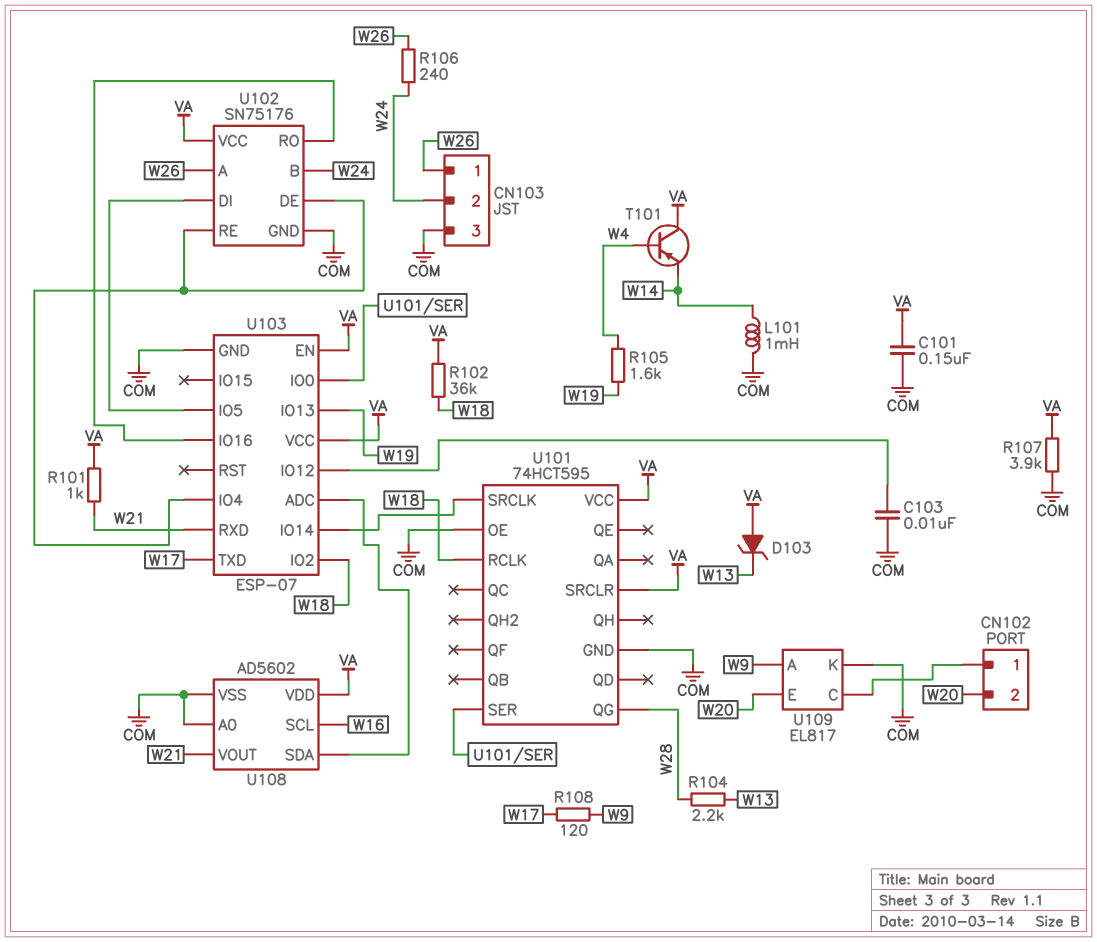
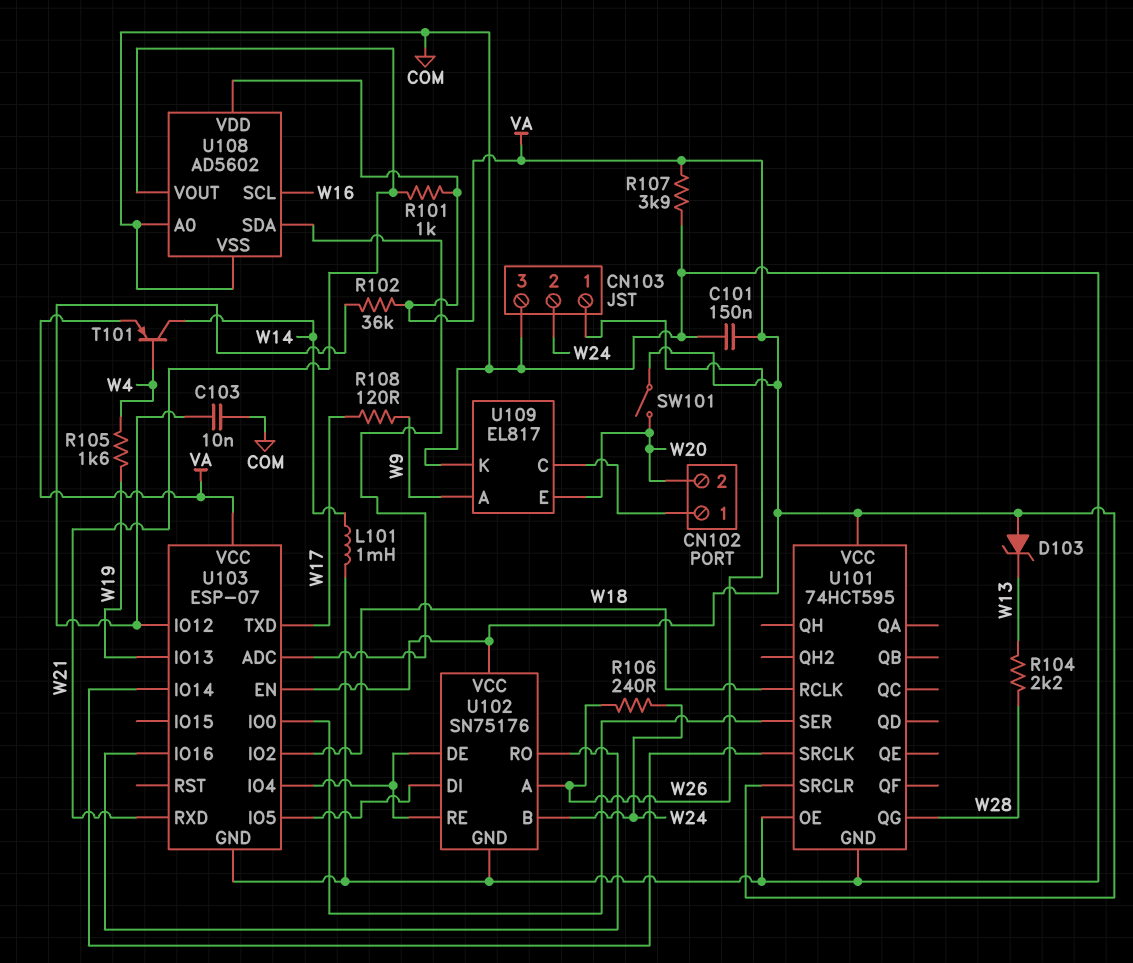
R102: 36k (VA, W18) -> 36k (U103/IO12, VA)
SW101: none -> switch (VA, W20)
T101: PNP (B W4, C VA, E W14) -> PNP (B W4, C W14, E VA)

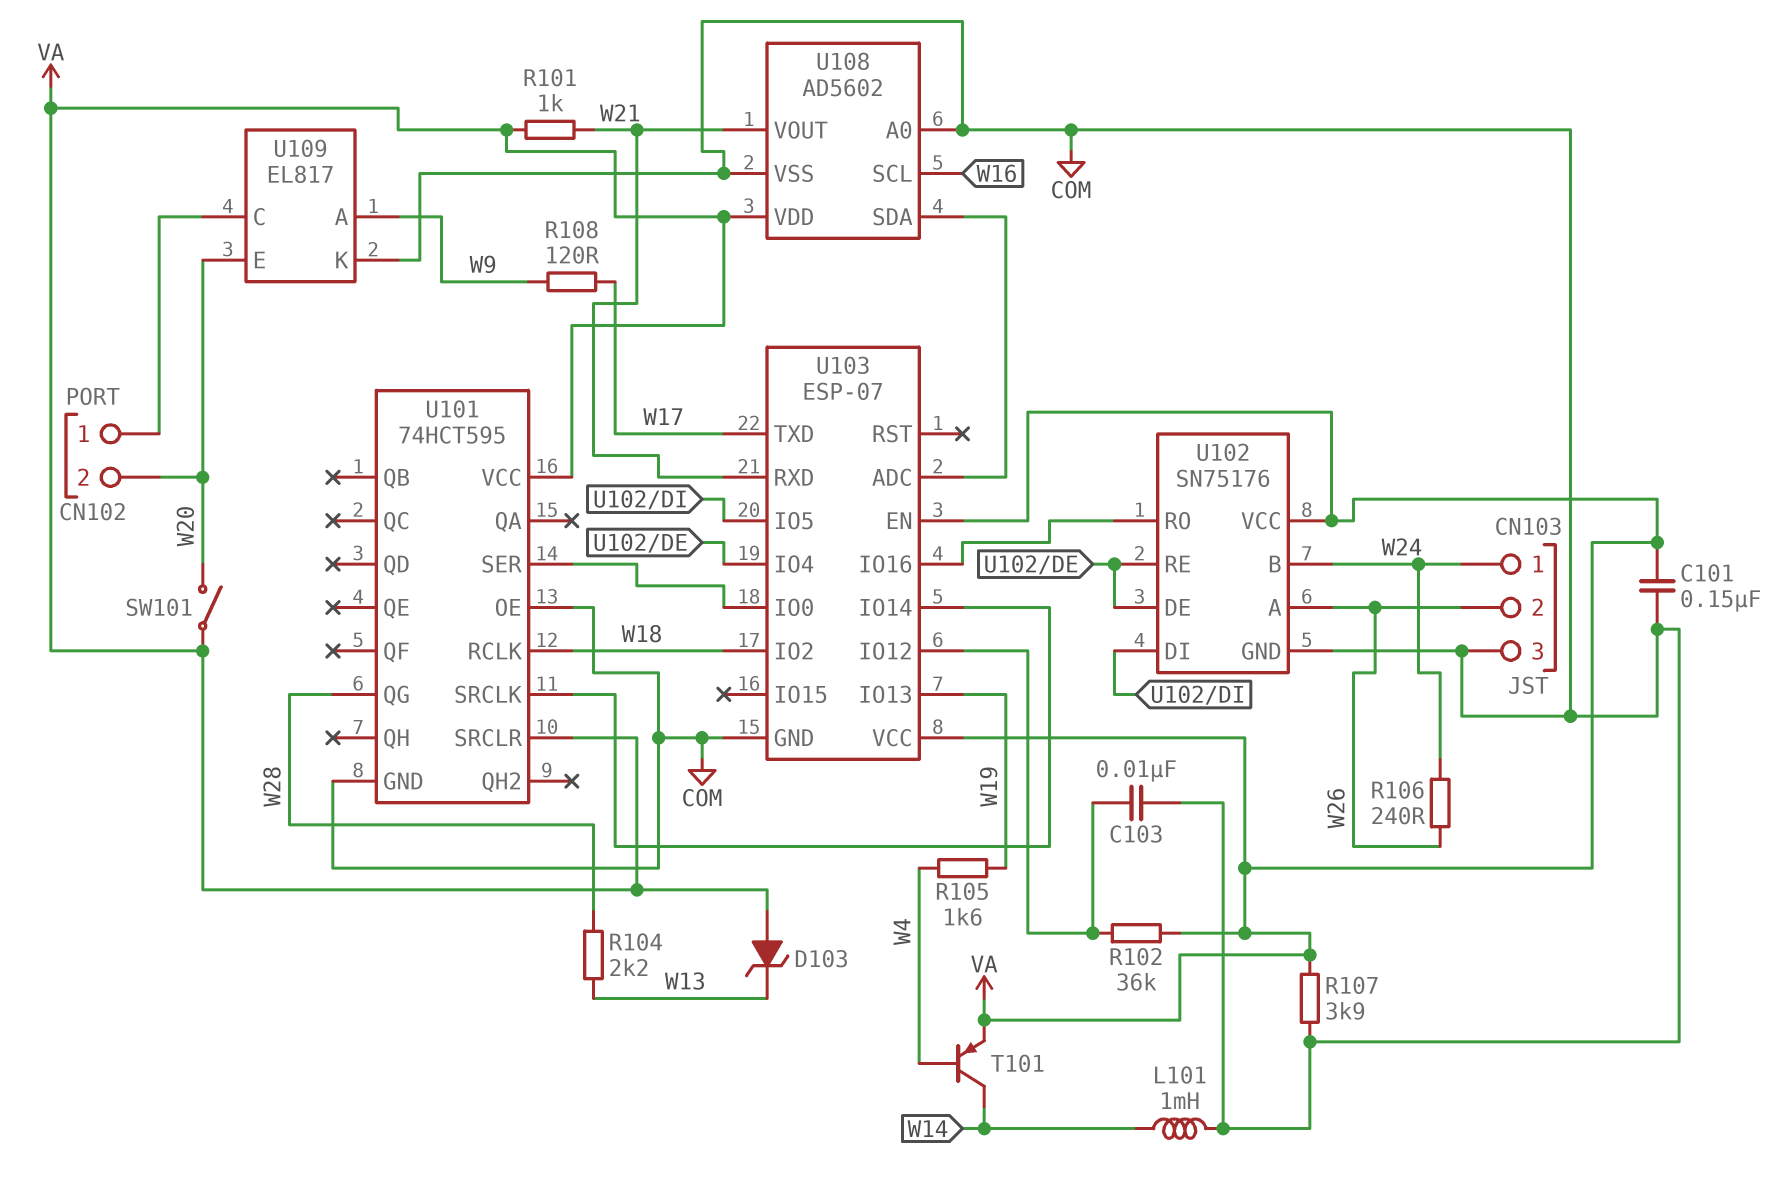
CN103 pin 1: W26 -> W24
CN103 pin 2: W24 -> W26

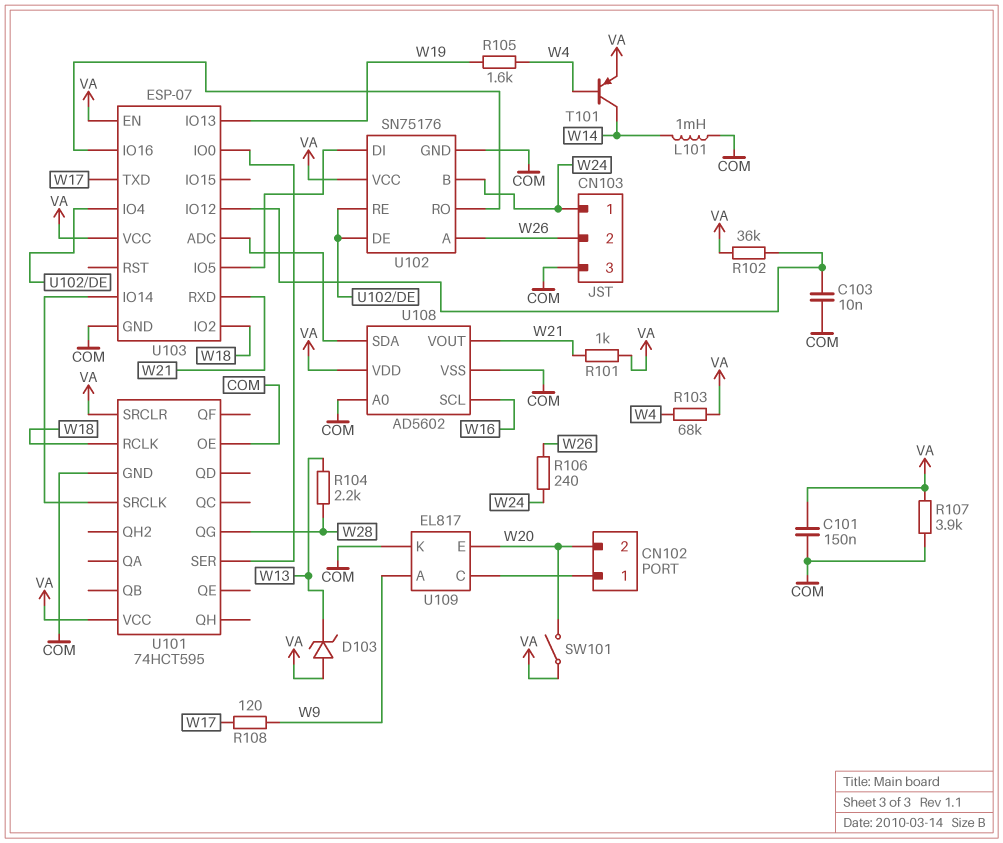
R103: none -> 68k (VA, W4)

